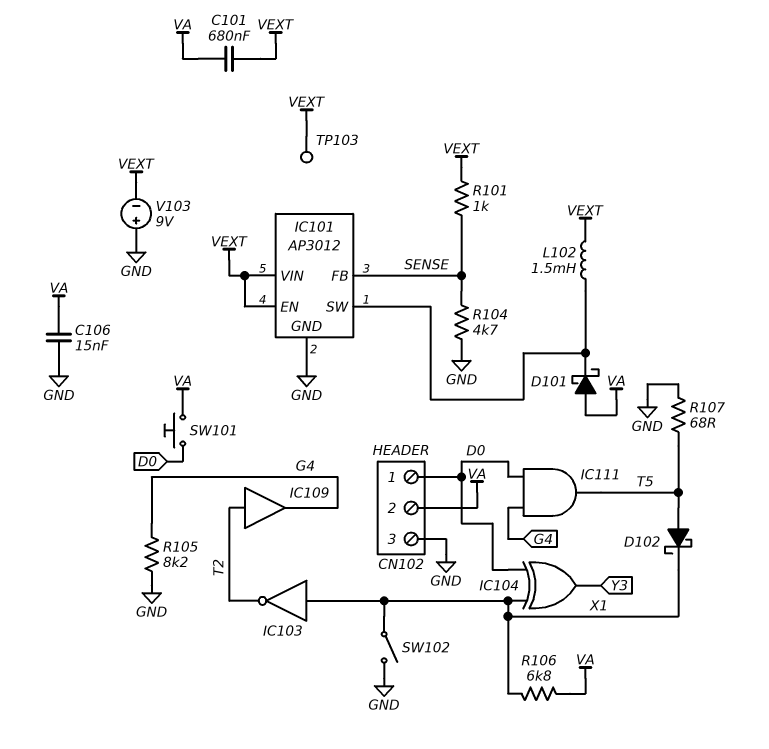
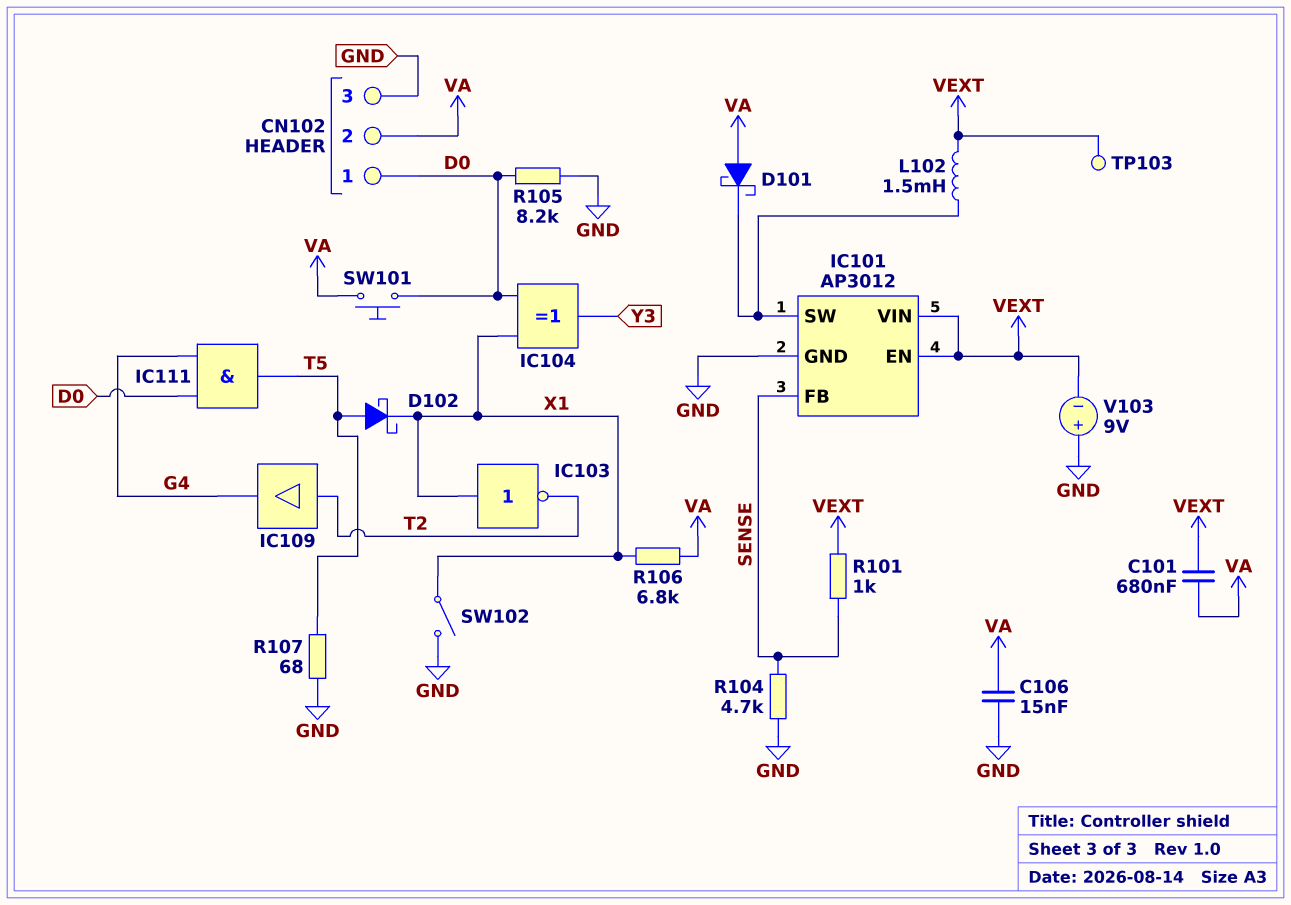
R105: 8.2k (G4, GND) -> 8.2k (D0, GND)

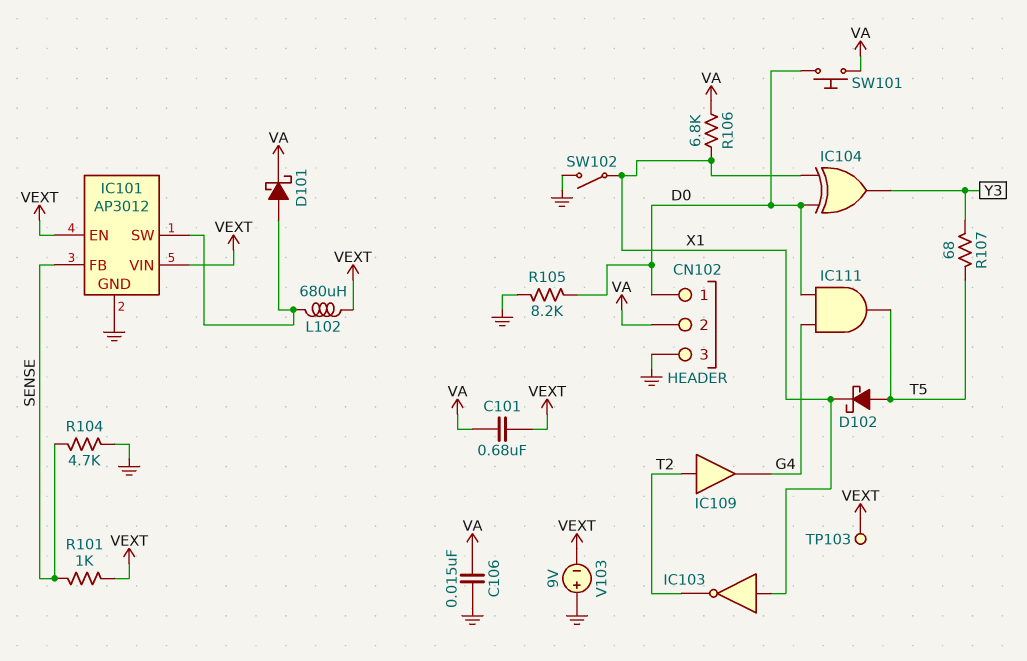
D101: schottky (A VA, K IC101/SW) -> schottky (A IC101/SW, K VA)
L102: 1.5mH (IC101/SW, VEXT) -> 680uH (IC101/SW, VEXT)
R107: 68 (GND, T5) -> 68 (T5, Y3)

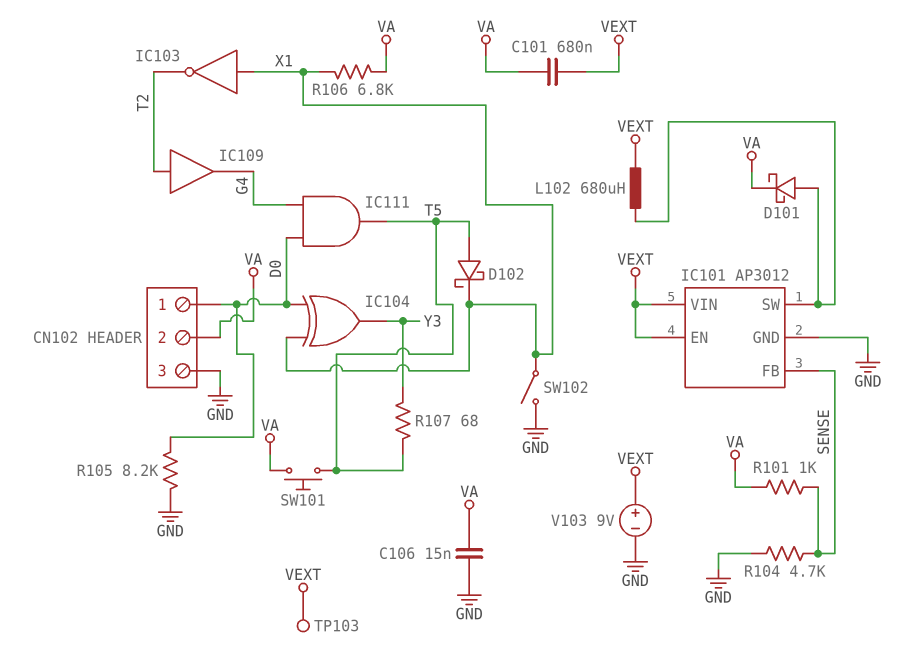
R101: 1k (SENSE, VEXT) -> 1k (SENSE, VA)
SW101: button (D0, VA) -> button (T5, VA)
V103: 9V (plus GND, minus VEXT) -> 9V (plus VEXT, minus GND)

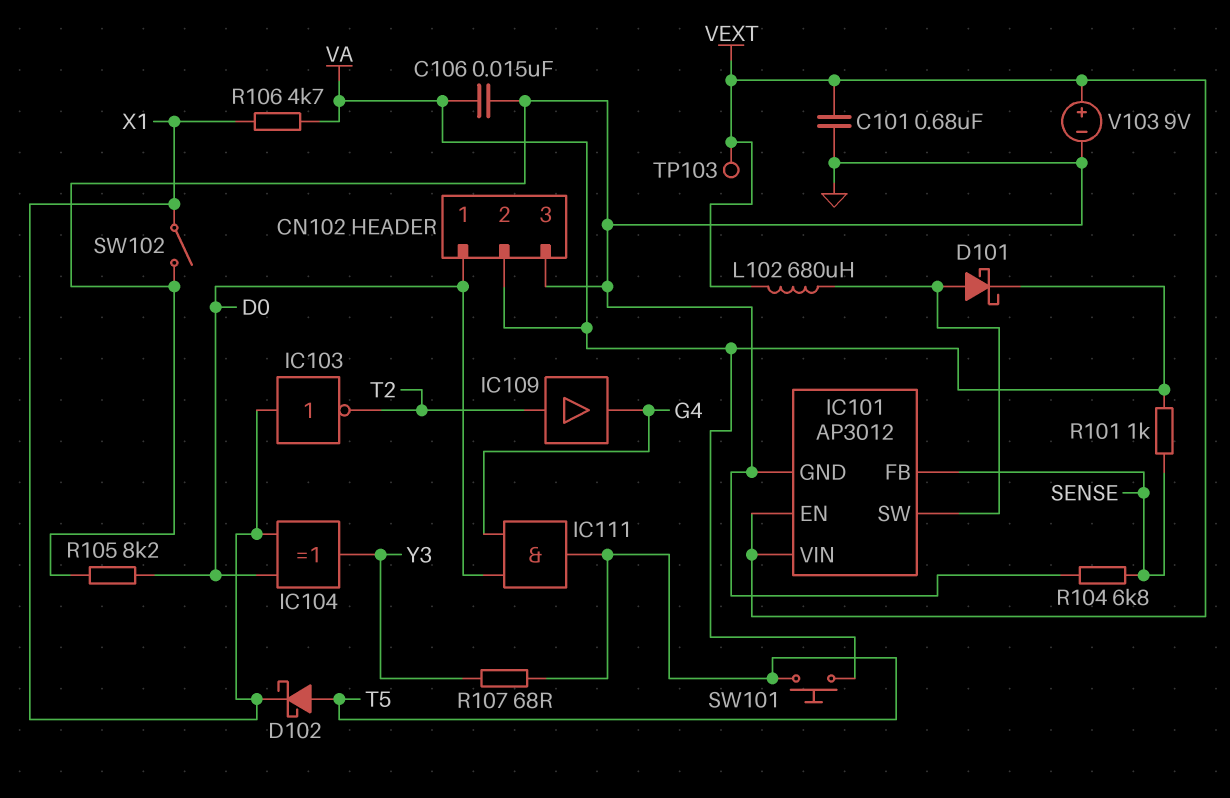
C101: 680nF (VA, VEXT) -> 680nF (GND, VEXT)
R104: 4.7k (GND, SENSE) -> 6.8k (GND, SENSE)
R106: 6.8k (VA, X1) -> 4.7k (VA, X1)

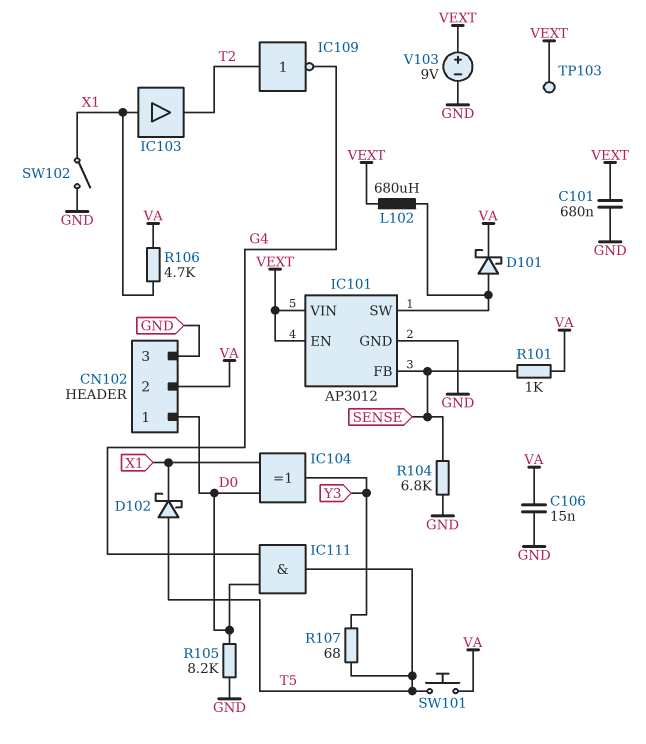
IC103: NOT (in X1, out T2) -> buffer (in X1, out T2)
IC109: buffer (in T2, out G4) -> NOT (in T2, out G4)

